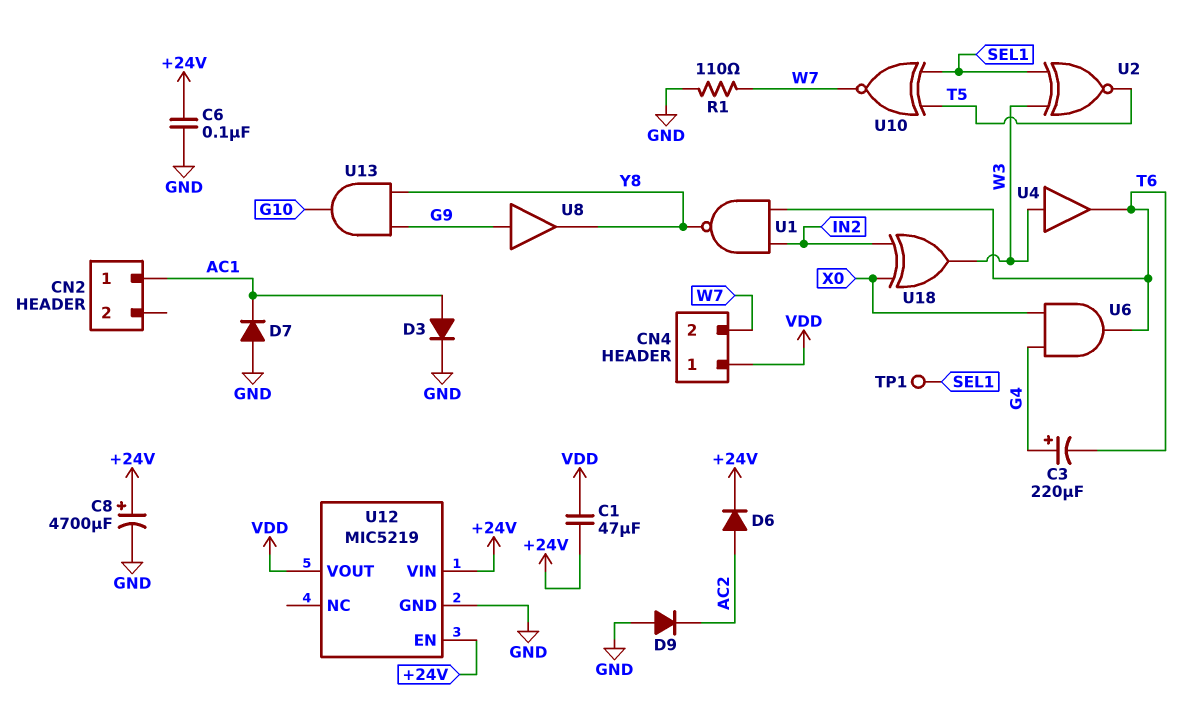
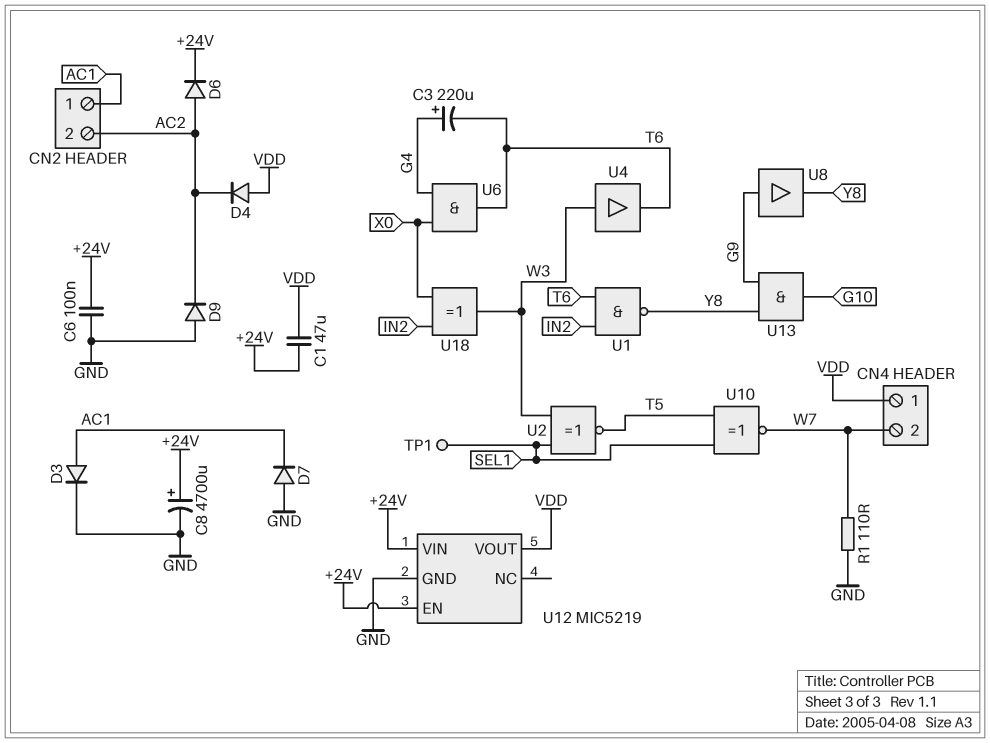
CN2 pin 2: none -> AC2
D4: none -> diode (A VDD, K AC2)

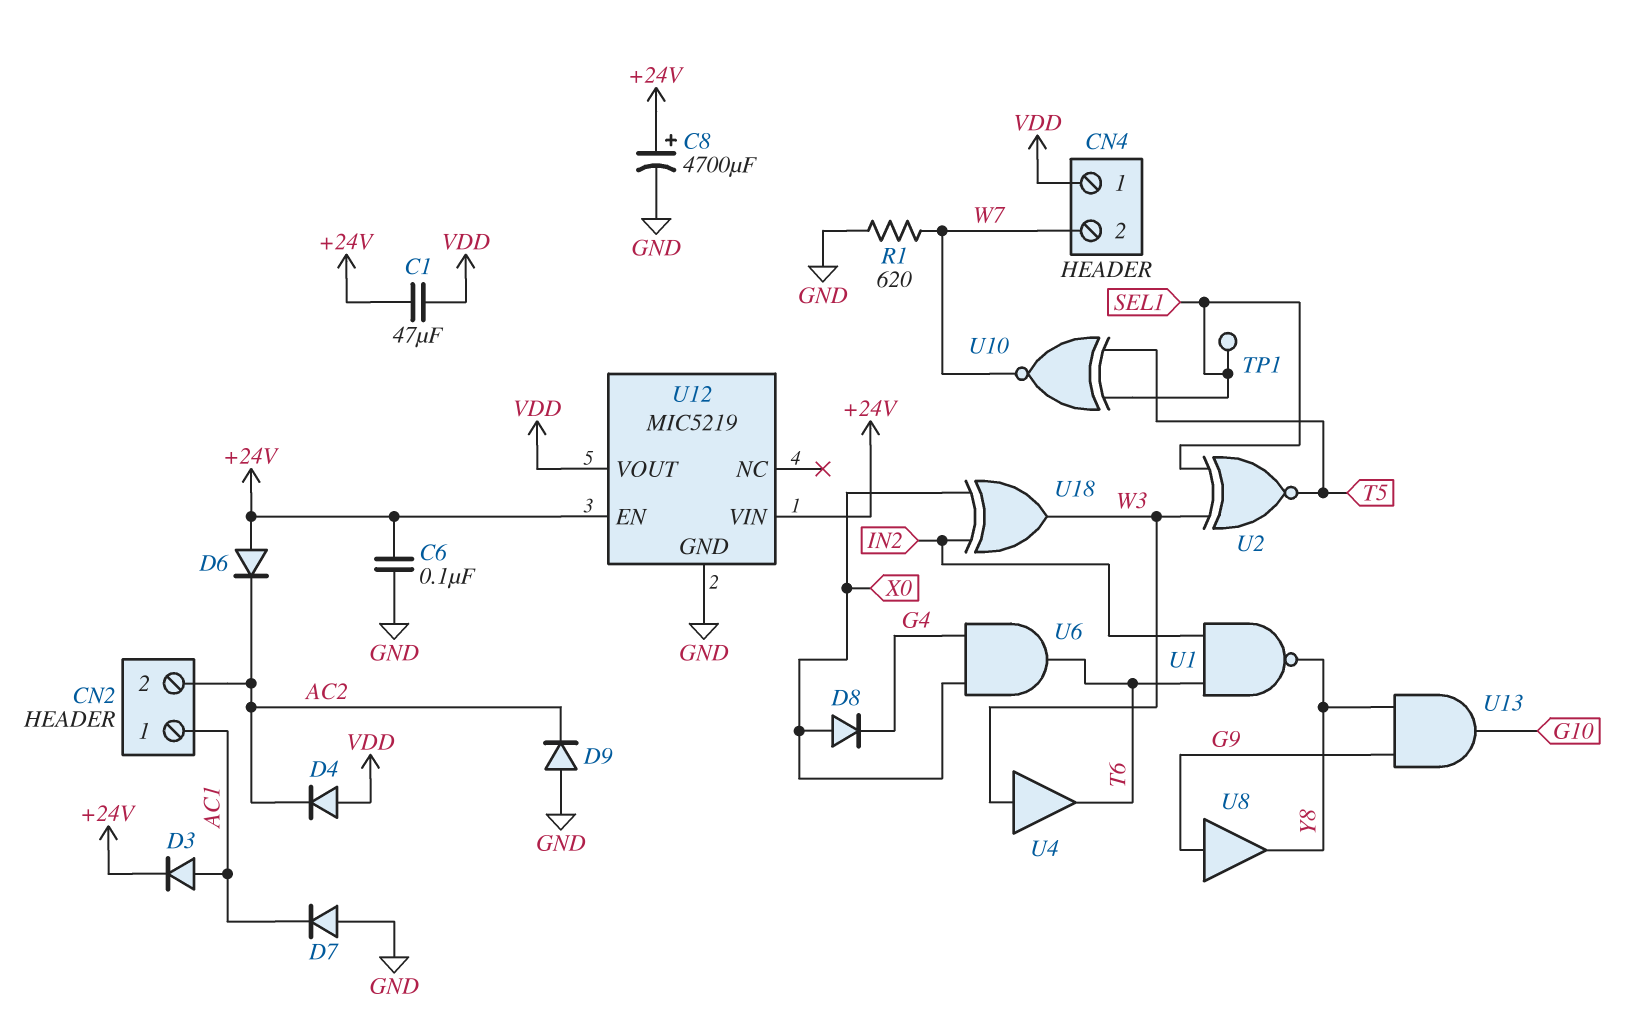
C3: 220uF (plus G4, minus T6) -> none
D3: diode (A AC1, K GND) -> diode (A AC1, K +24V)
D6: diode (A AC2, K +24V) -> diode (A +24V, K AC2)
D8: none -> diode (A X0, K G4)
R1: 110 (GND, W7) -> 620 (GND, W7)

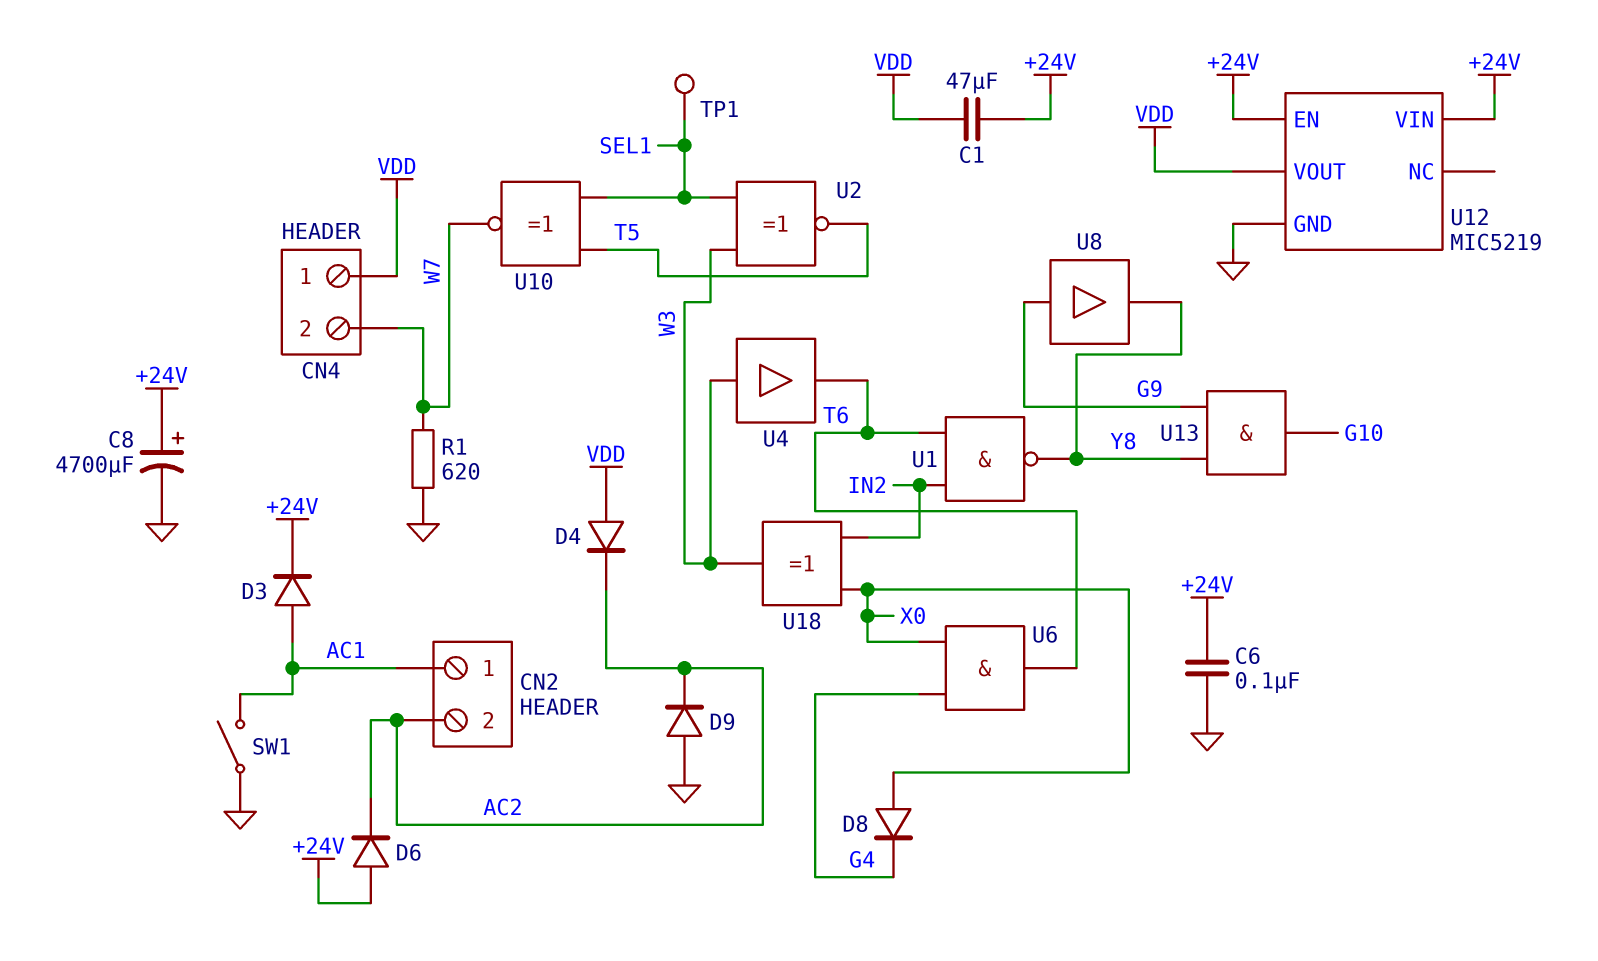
D7: diode (A GND, K AC1) -> none
SW1: none -> switch (AC1, GND)

